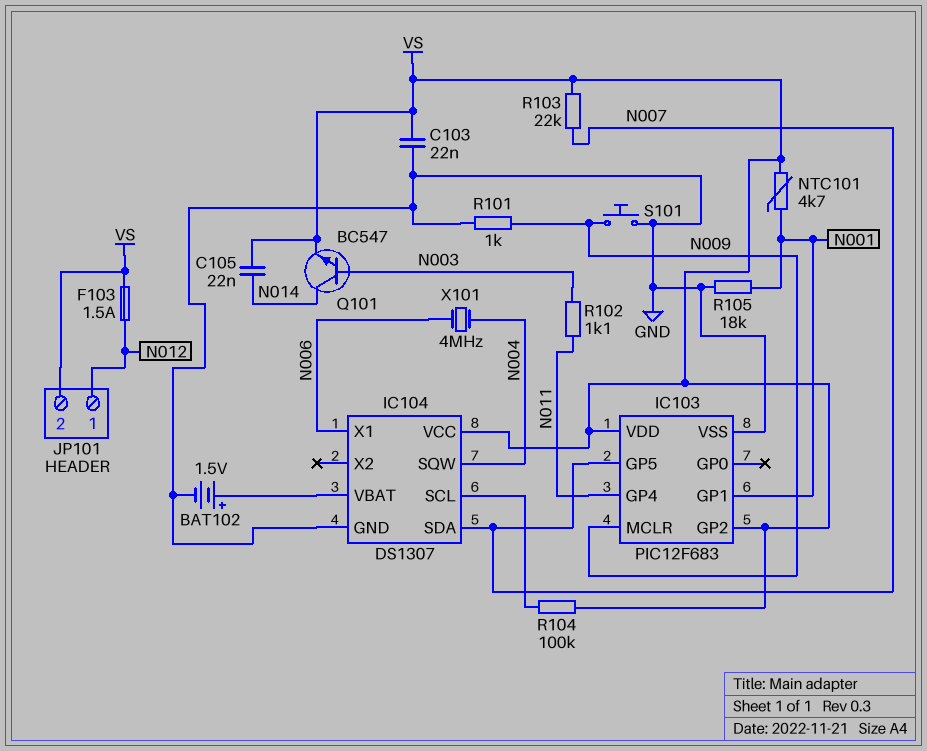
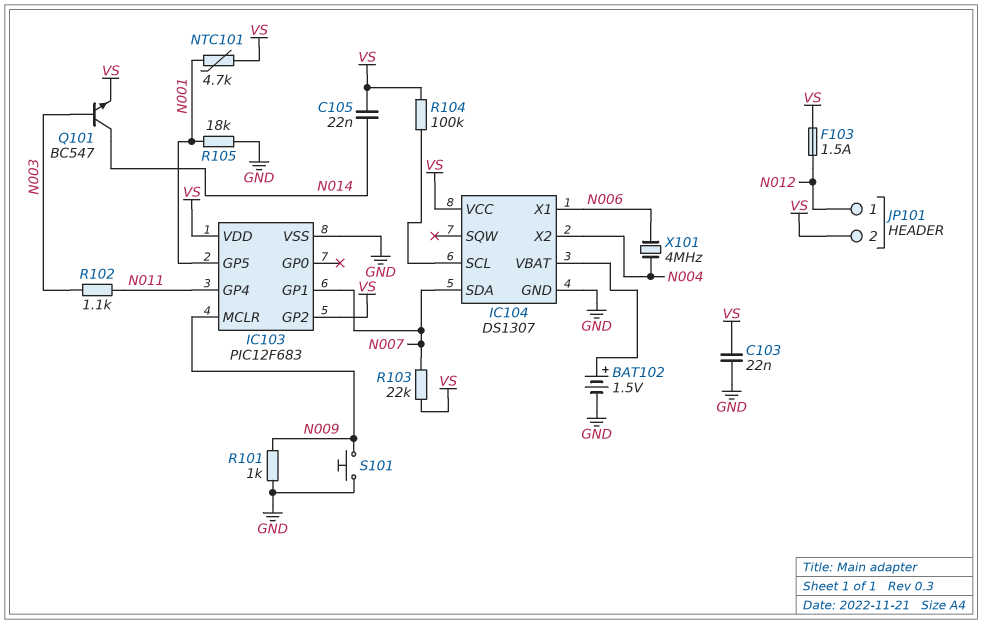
IC103 pin GP1: N001 -> N007
IC103 pin GP5: N007 -> N001
IC104 pin SQW: N004 -> none
IC104 pin X2: none -> N004

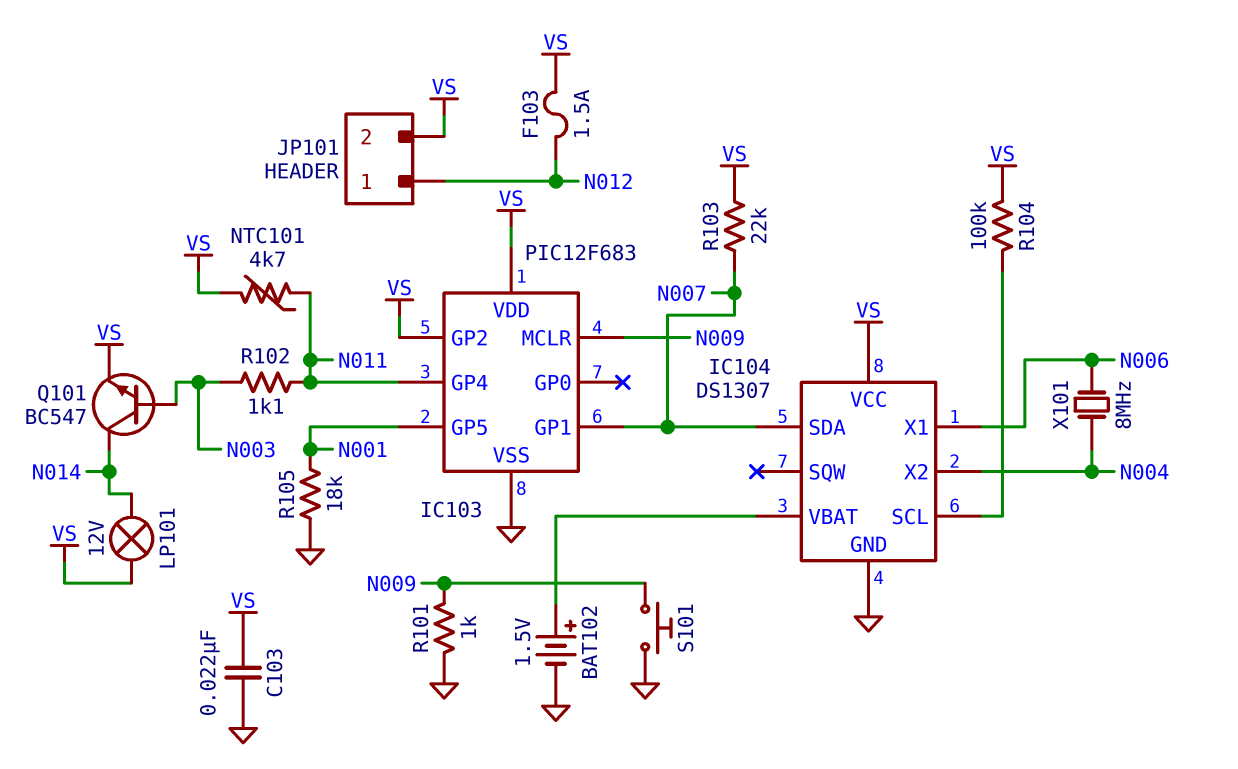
C105: 22nF (N014, VS) -> none
LP101: none -> lamp 12V (N014, VS)
NTC101: 4.7k (N001, VS) -> 4.7k (N011, VS)
X101: 4MHz (N004, N006) -> 8MHz (N004, N006)

